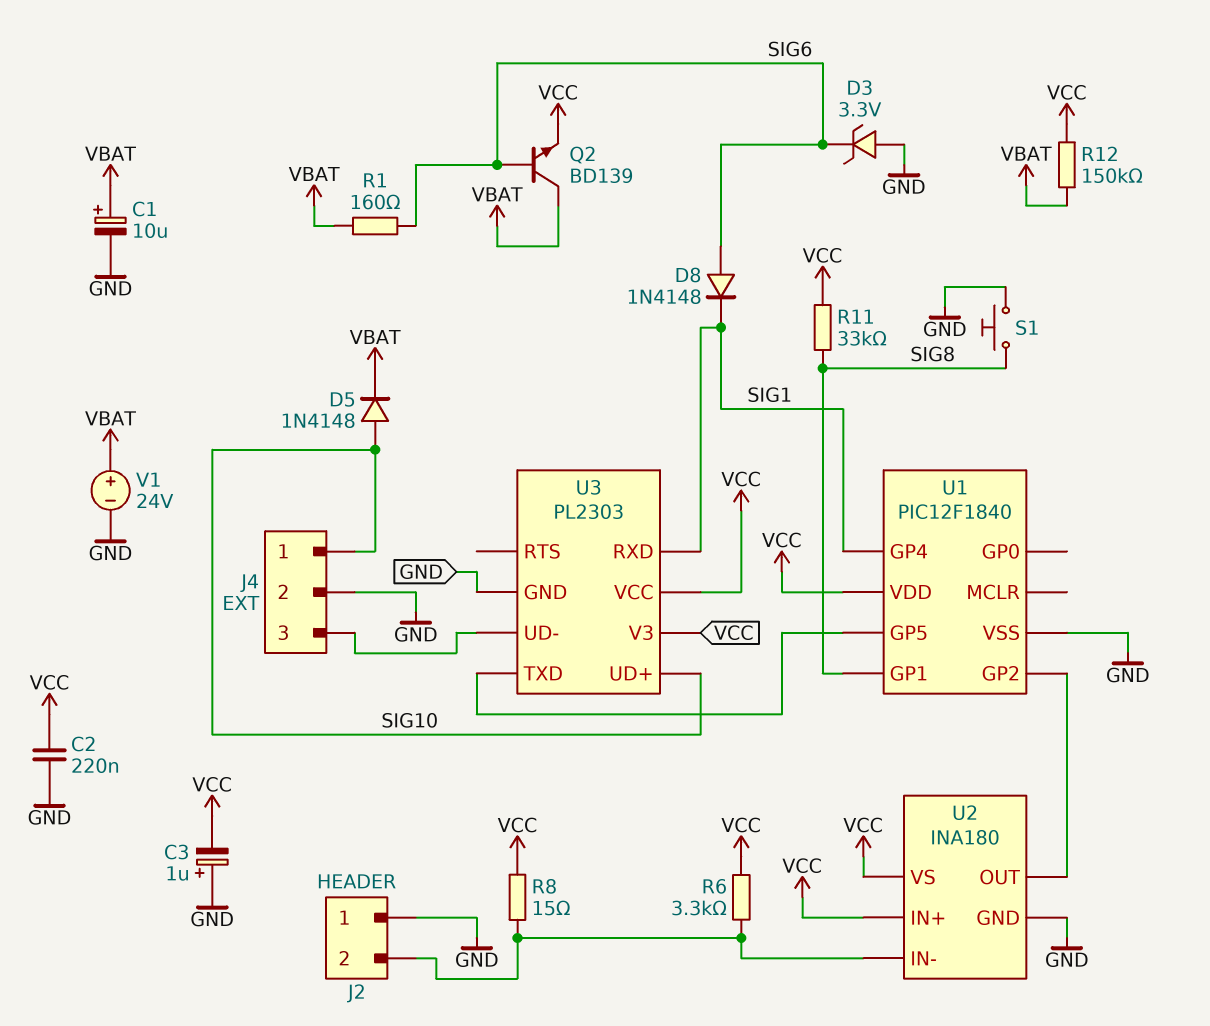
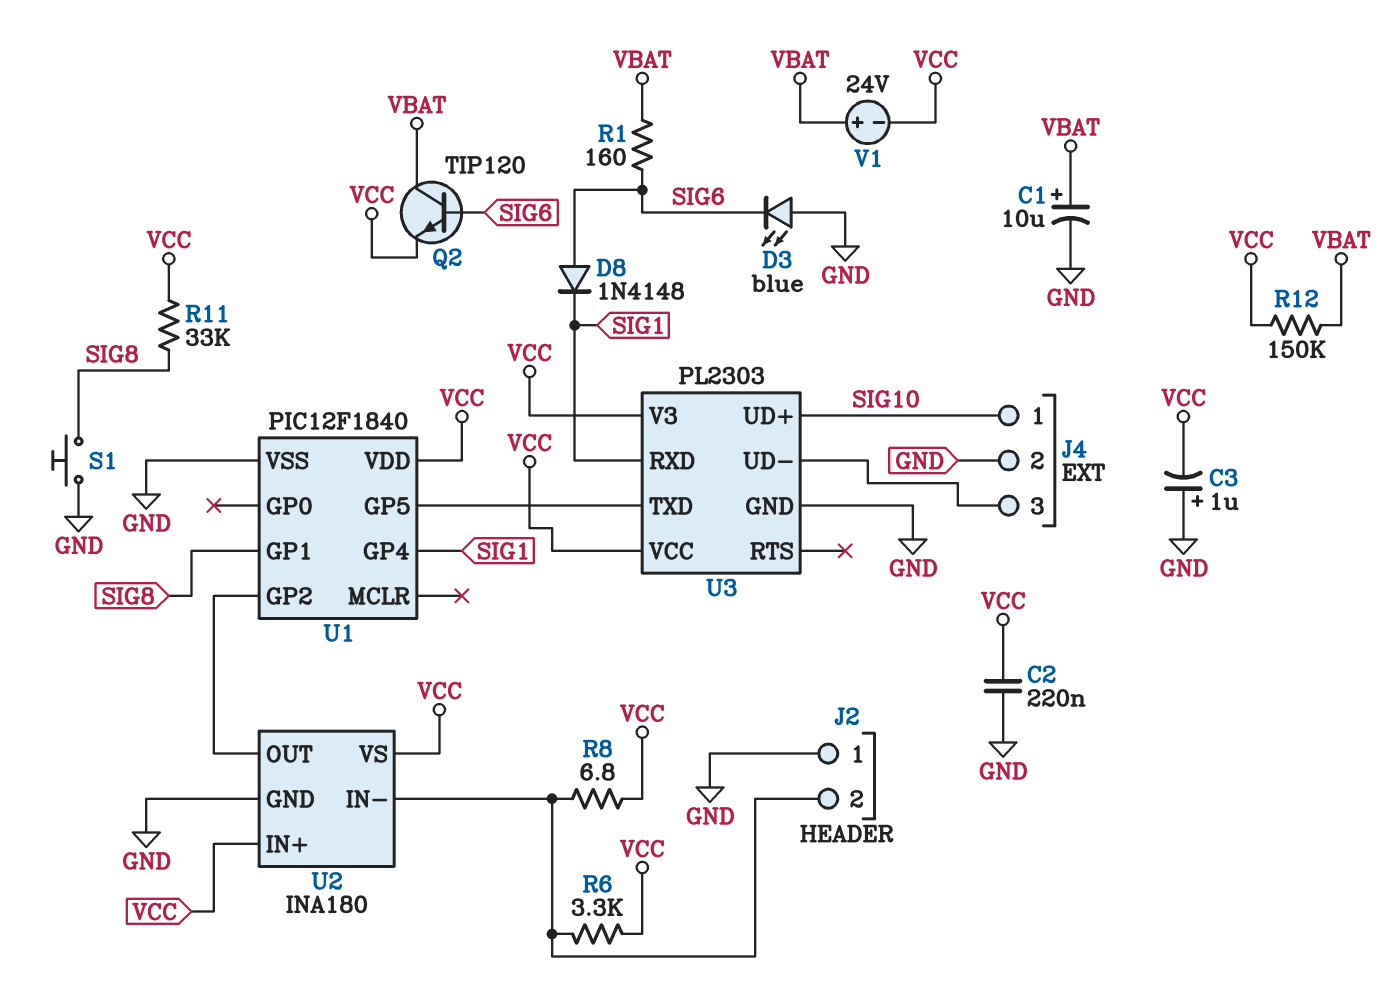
D3: zener 3.3V (A GND, K SIG6) -> LED blue (A GND, K SIG6)
D5: diode 1N4148 (A SIG10, K VBAT) -> none
Q2: NPN BD139 (B SIG6, C VBAT, E VCC) -> NPN TIP120 (B SIG6, C VBAT, E VCC)
R8: 15 (J2/2, VCC) -> 6.8 (J2/2, VCC)
V1: 24V (plus VBAT, minus GND) -> 24V (plus VBAT, minus VCC)

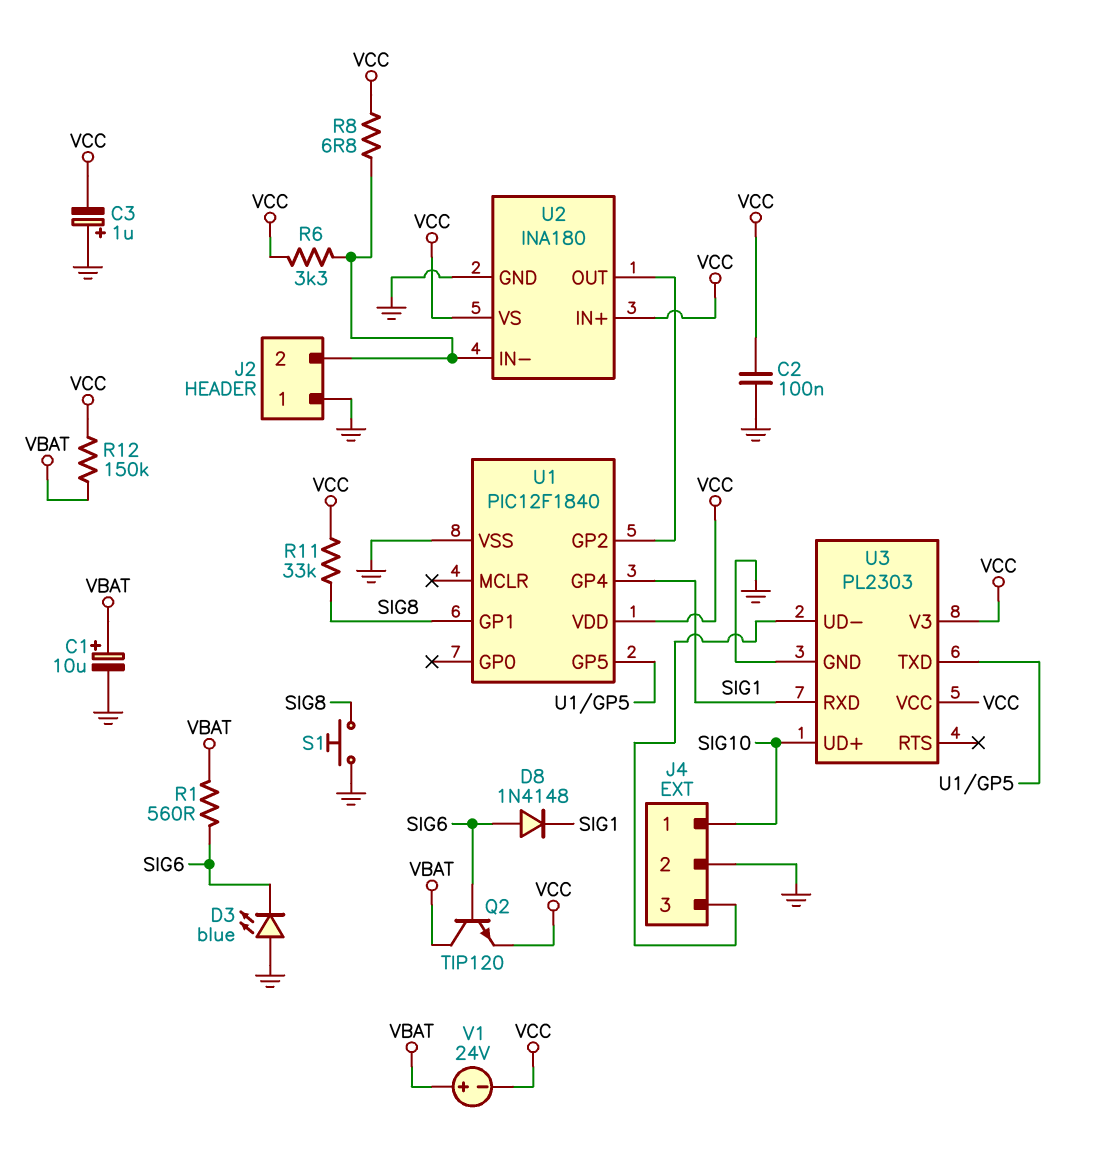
C2: 220nF (GND, VCC) -> 100nF (GND, VCC)
R1: 160 (SIG6, VBAT) -> 560 (SIG6, VBAT)

